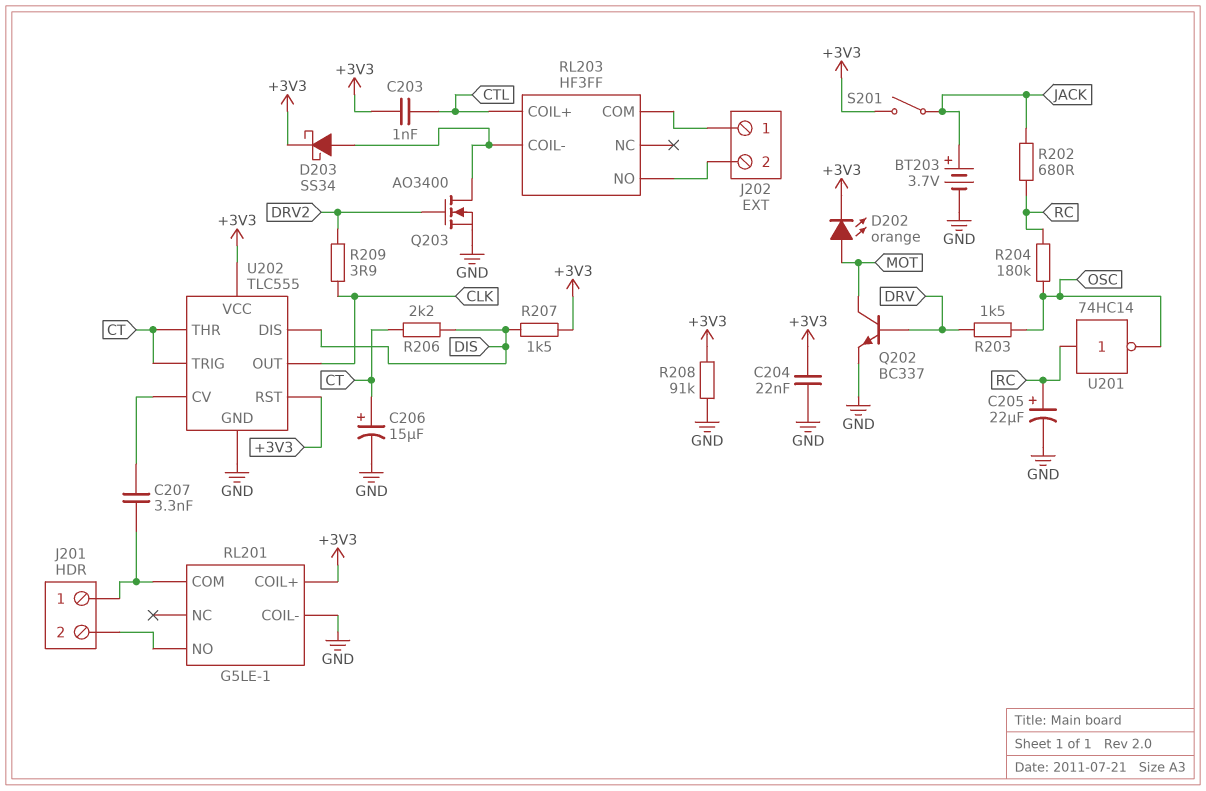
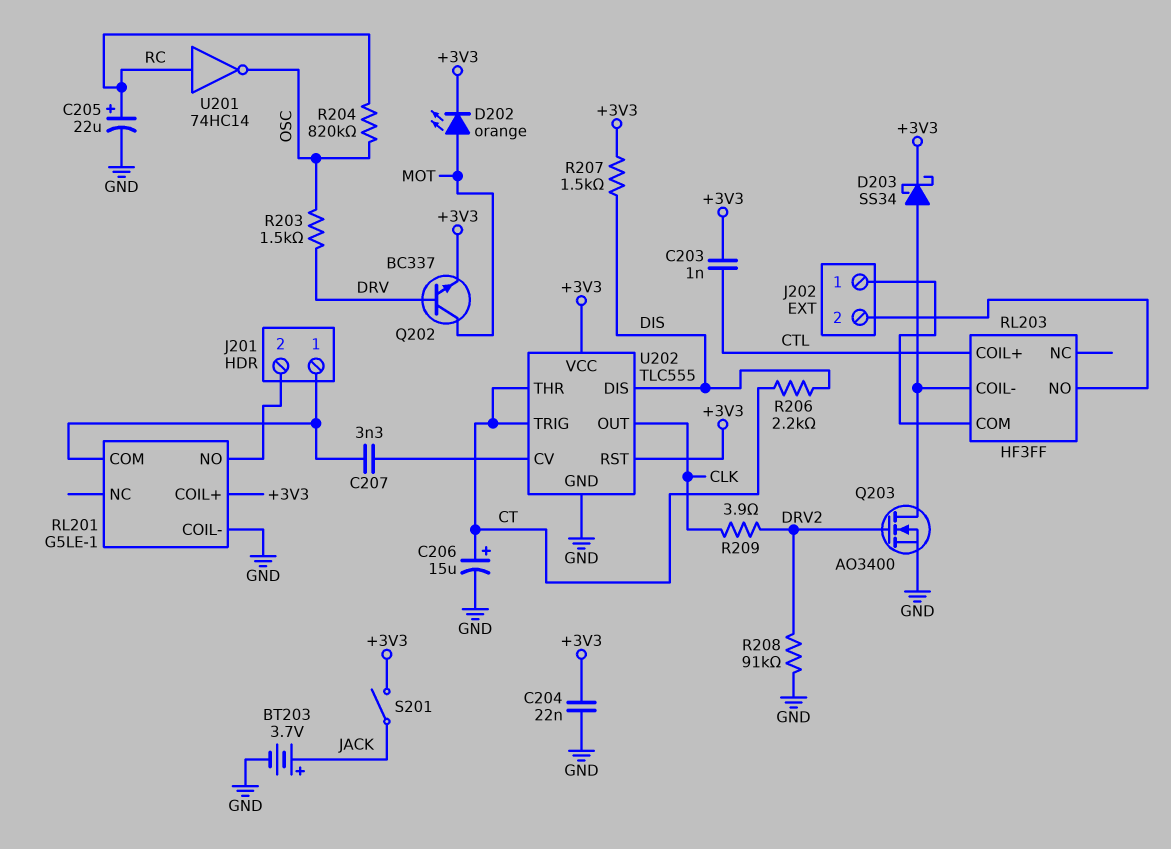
Q202: NPN BC337 (B DRV, C MOT, E GND) -> NPN BC337 (B DRV, C MOT, E +3V3)
R202: 680 (JACK, RC) -> none
R204: 180k (OSC, RC) -> 820k (OSC, RC)
R208: 91k (+3V3, GND) -> 91k (DRV2, GND)

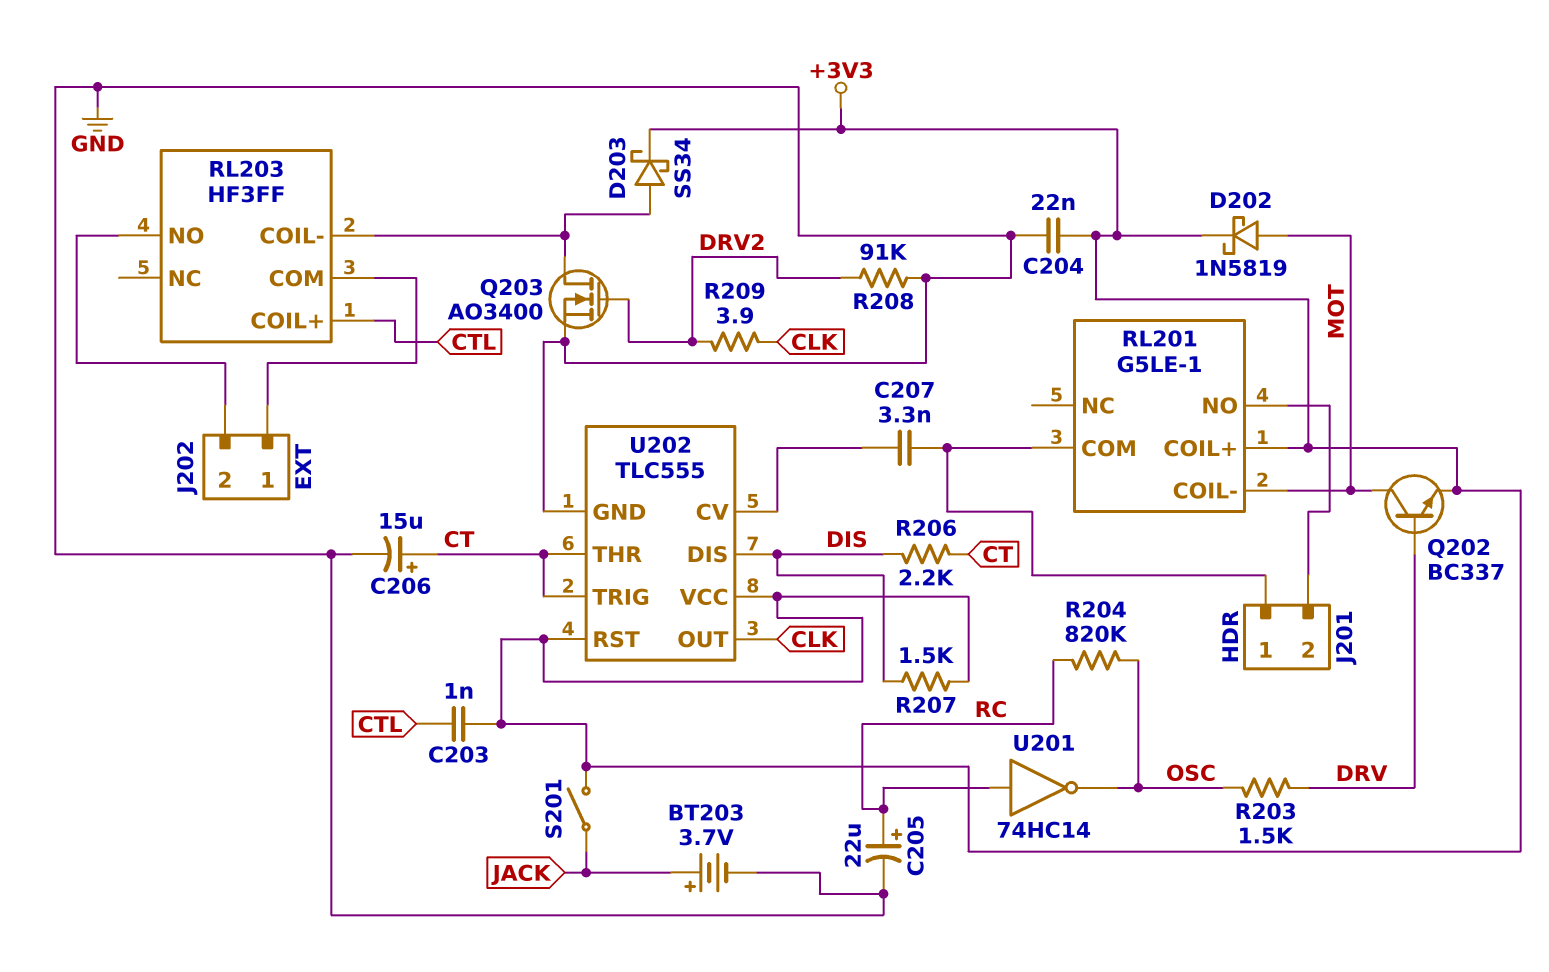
D202: LED orange (A MOT, K +3V3) -> schottky 1N5819 (A MOT, K +3V3)
RL201 pin COIL-: GND -> MOT

